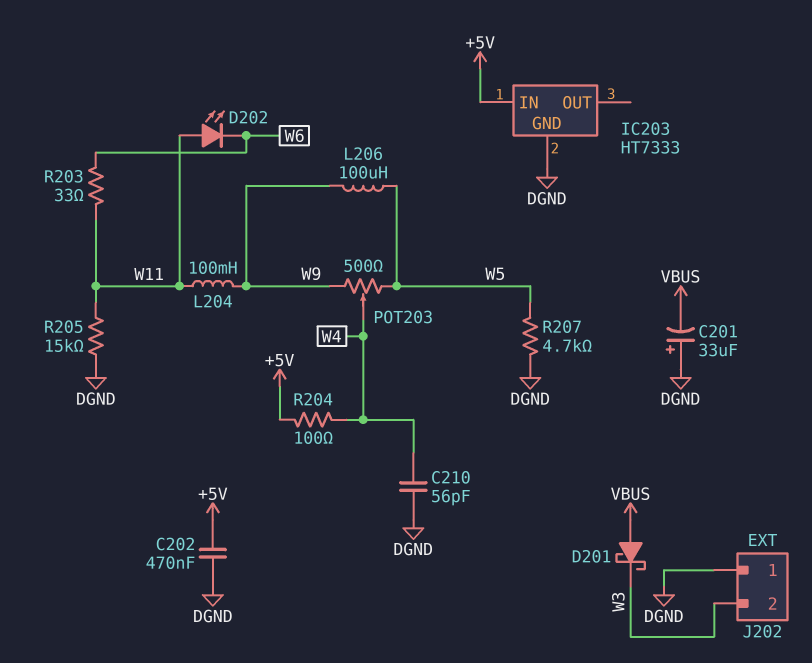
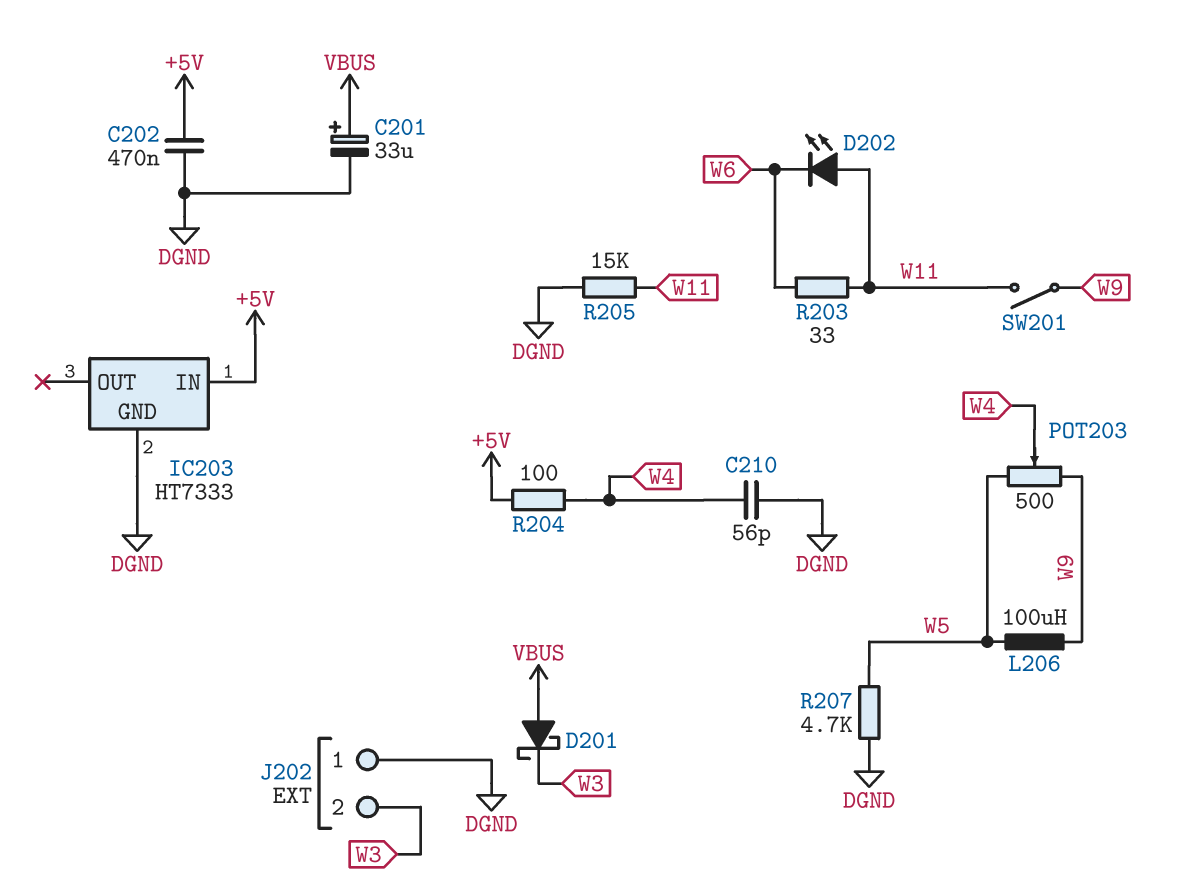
C201: 33uF (plus DGND, minus VBUS) -> 33uF (plus VBUS, minus DGND)
L204: 100mH (W9, W11) -> none
SW201: none -> switch (W9, W11)

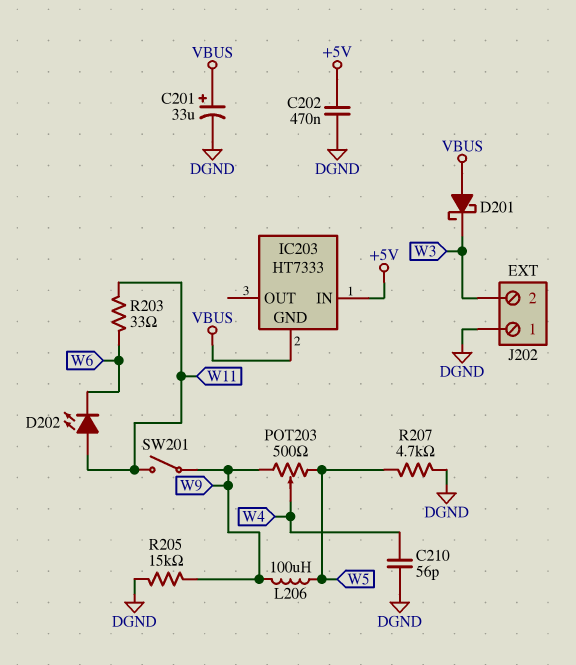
IC203 pin GND: DGND -> VBUS
R204: 100 (+5V, W4) -> none
R205: 15k (DGND, W11) -> 15k (DGND, W9)

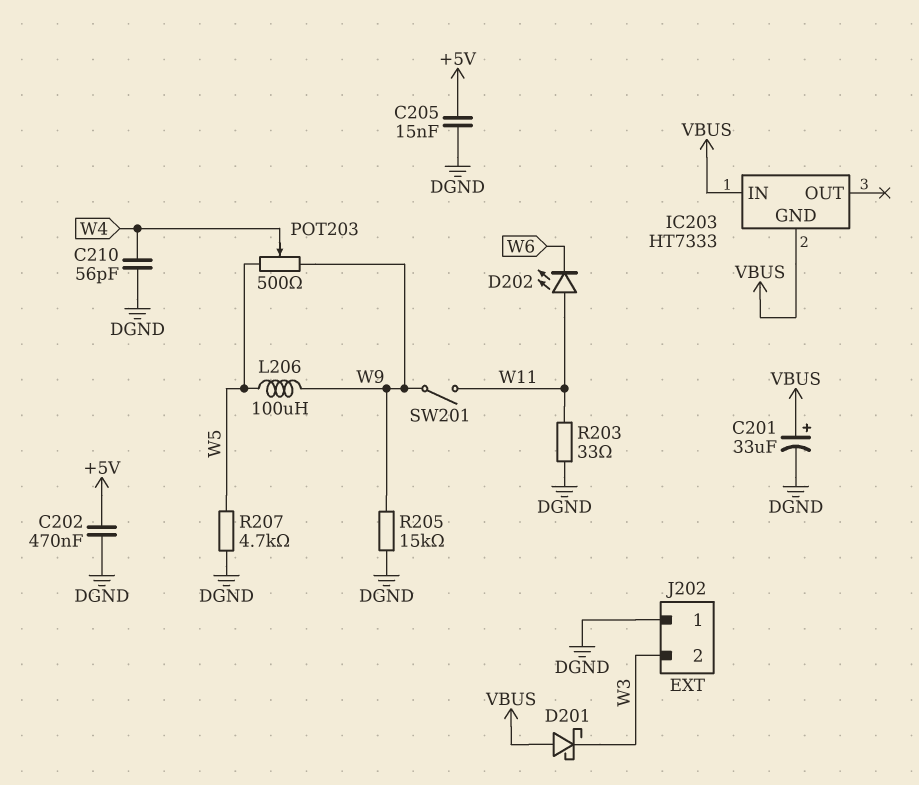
C205: none -> 15nF (+5V, DGND)
IC203 pin IN: +5V -> VBUS
R203: 33 (W6, W11) -> 33 (DGND, W11)

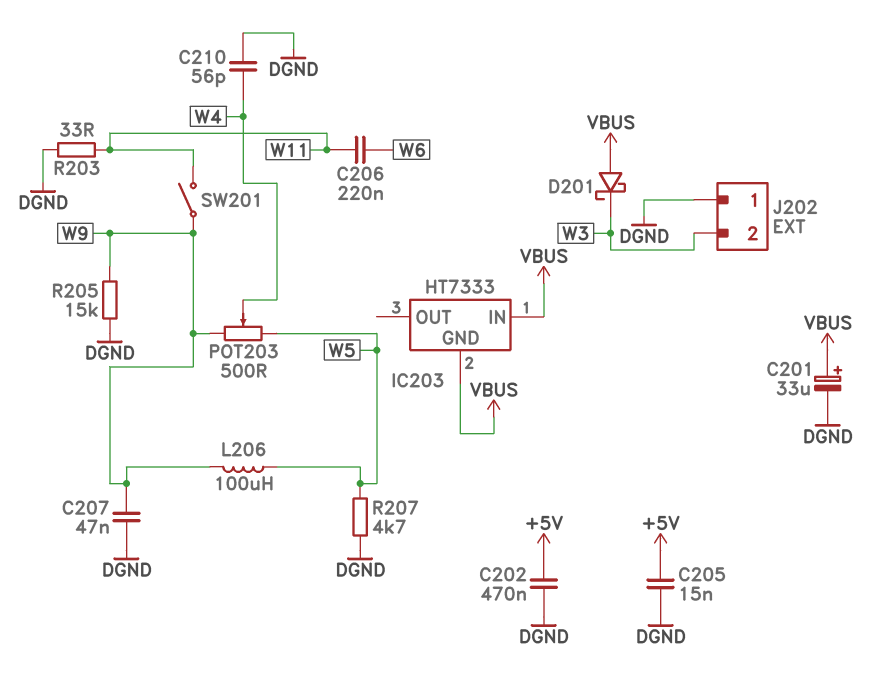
C206: none -> 220nF (W6, W11)
C207: none -> 47nF (DGND, W9)
D202: LED (A W11, K W6) -> none

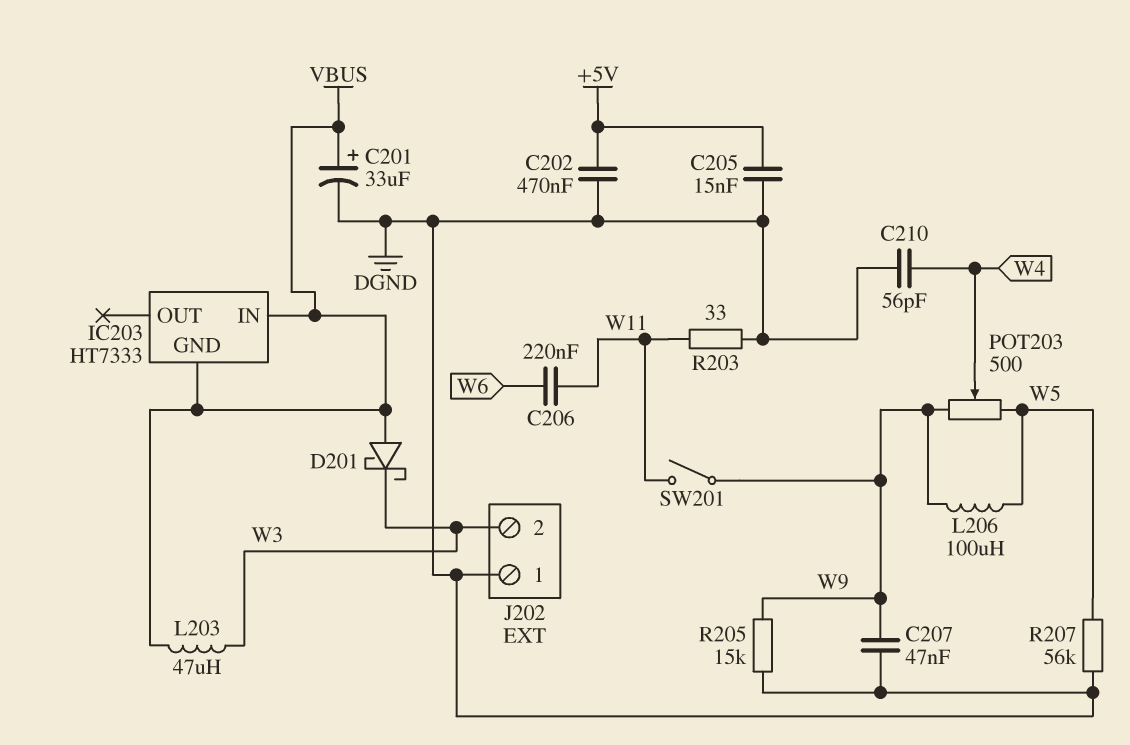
L203: none -> 47uH (VBUS, W3)
R207: 4.7k (DGND, W5) -> 56k (DGND, W5)

